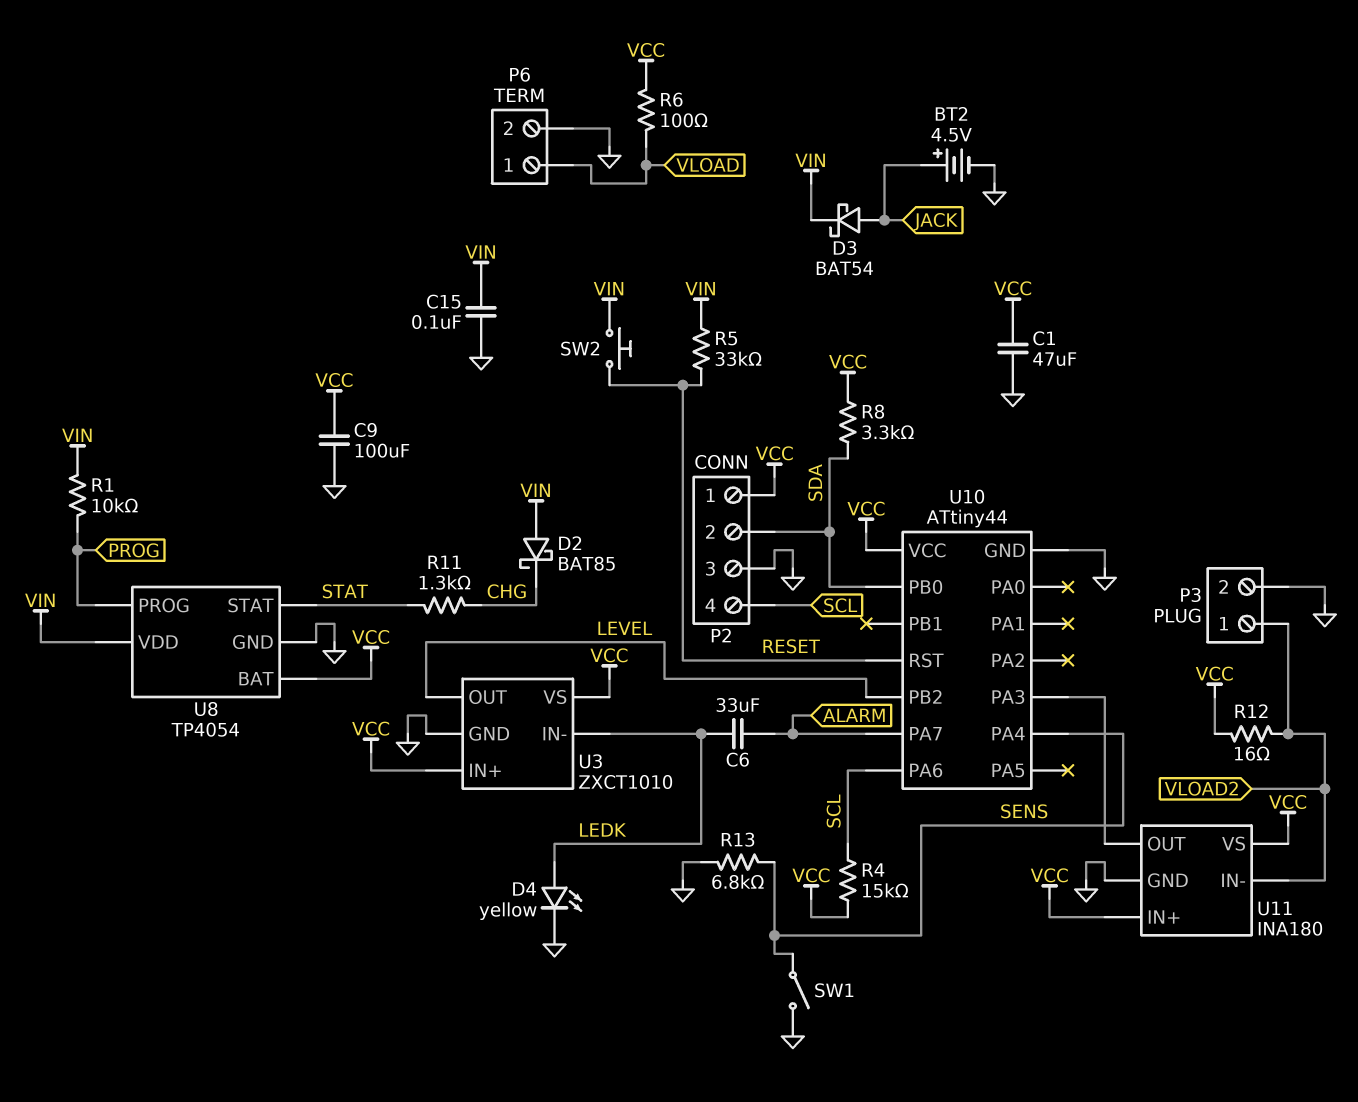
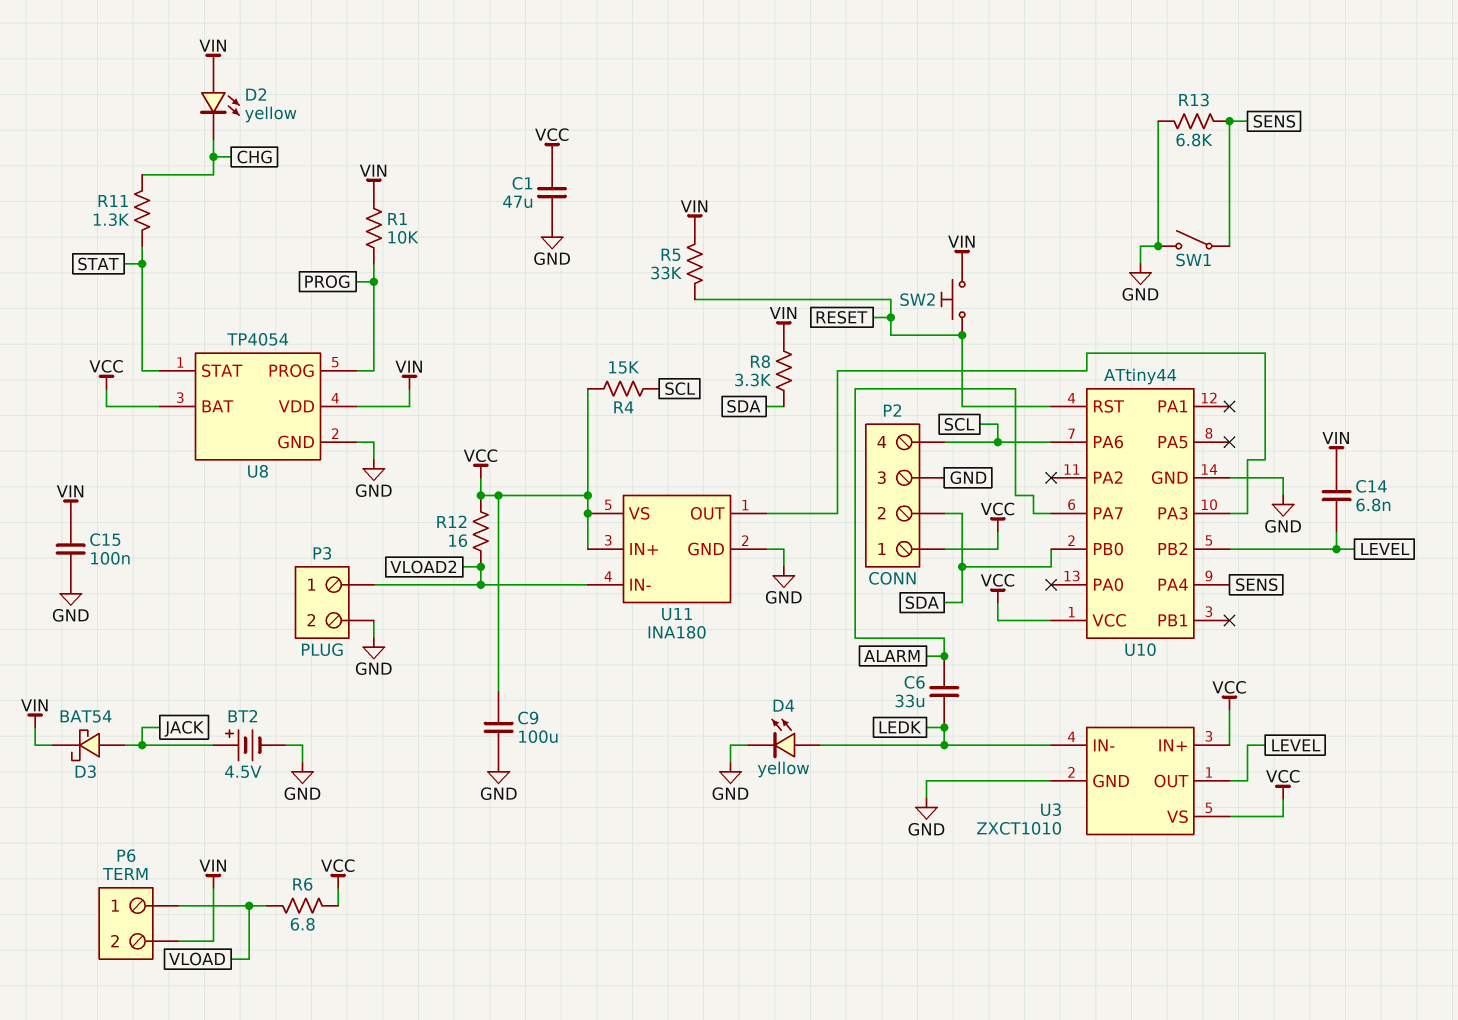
C14: none -> 6.8nF (LEVEL, VIN)
D2: schottky BAT85 (A VIN, K CHG) -> LED yellow (A VIN, K CHG)
P6 pin 2: GND -> VIN
R6: 100 (VCC, VLOAD) -> 6.8 (VCC, VLOAD)
R8: 3.3k (SDA, VCC) -> 3.3k (SDA, VIN)

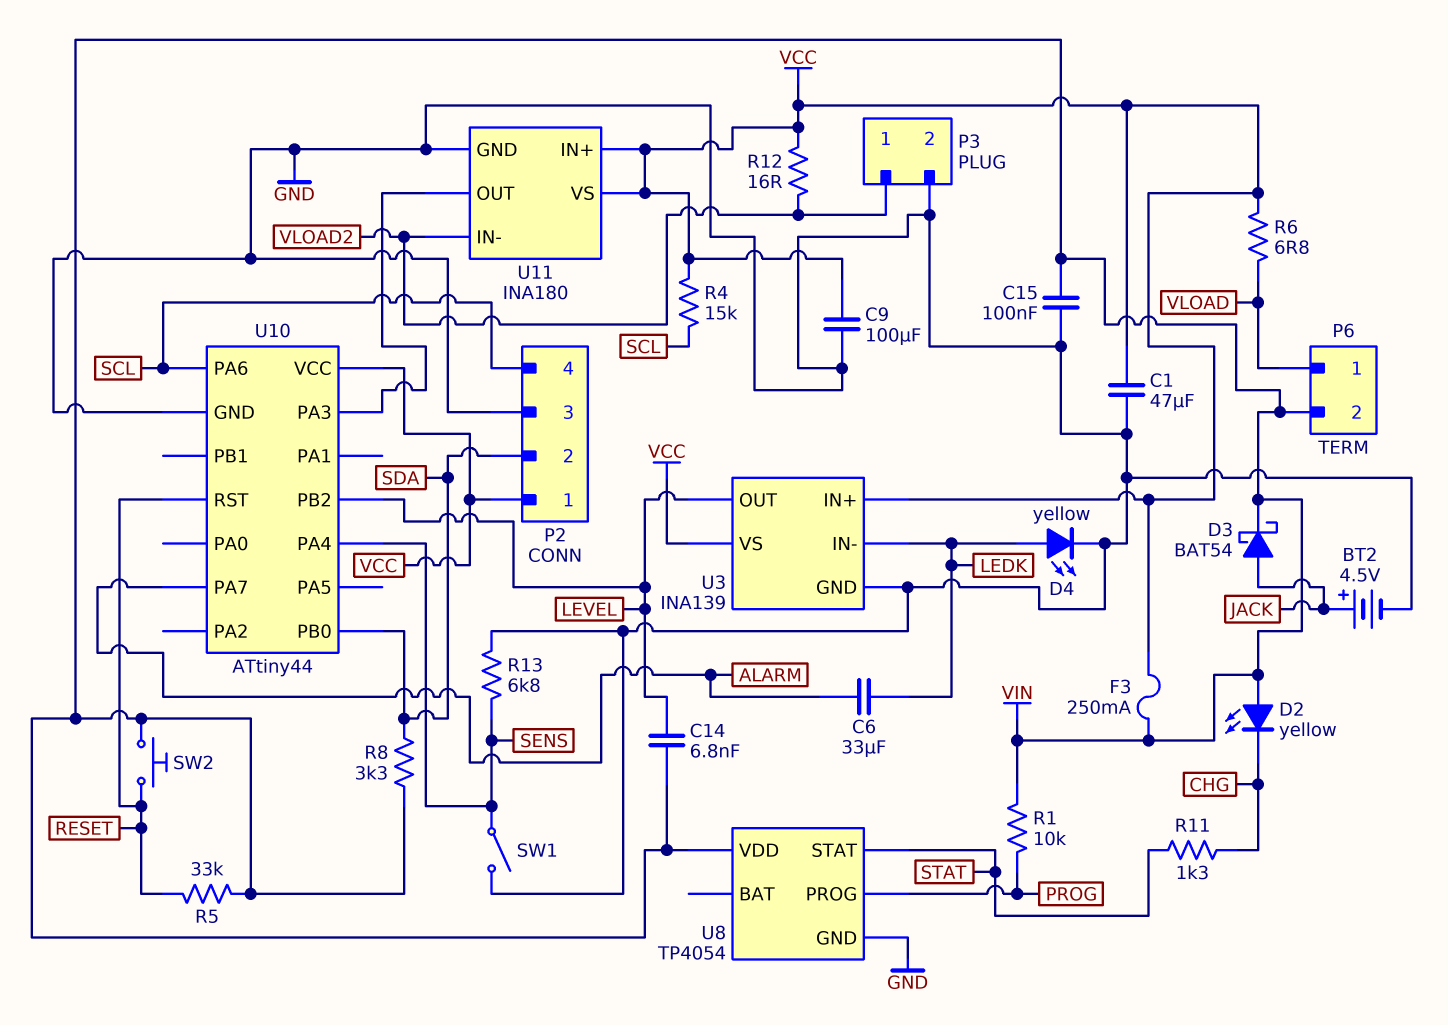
F3: none -> 250mA (VCC, VIN)
U3: ZXCT1010 -> INA139
U8 pin BAT: VCC -> none

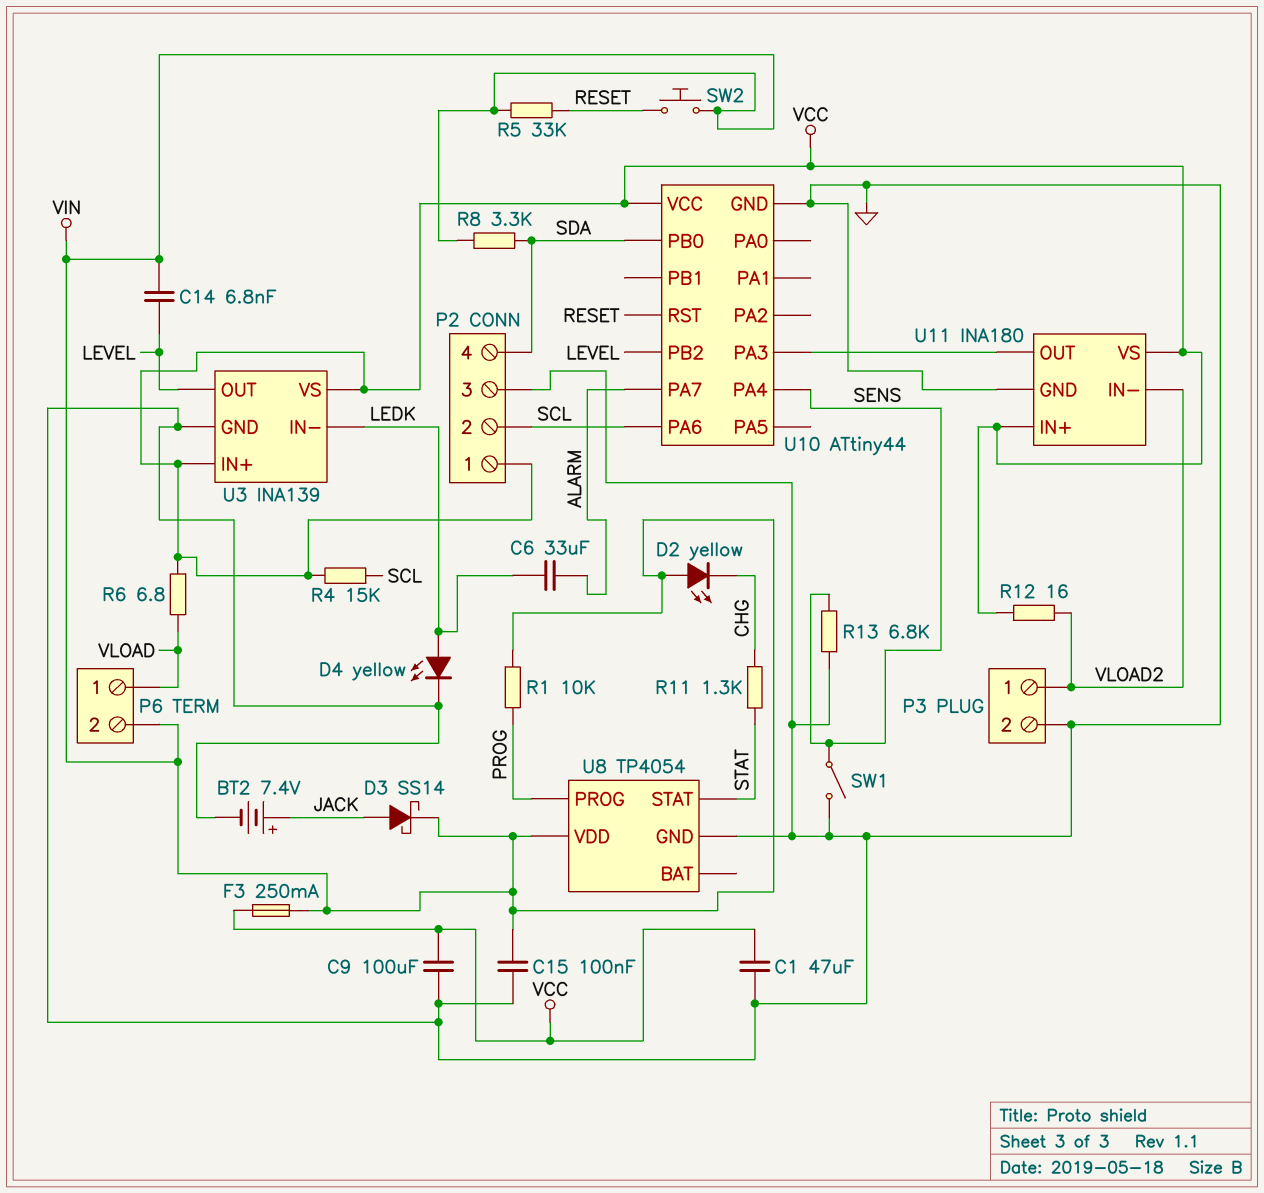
BT2: 4.5V (plus JACK, minus GND) -> 7.4V (plus JACK, minus GND)
D3: schottky BAT54 (A JACK, K VIN) -> schottky SS14 (A JACK, K VIN)
P2 pin 2: SDA -> SCL
P2 pin 4: SCL -> SDA

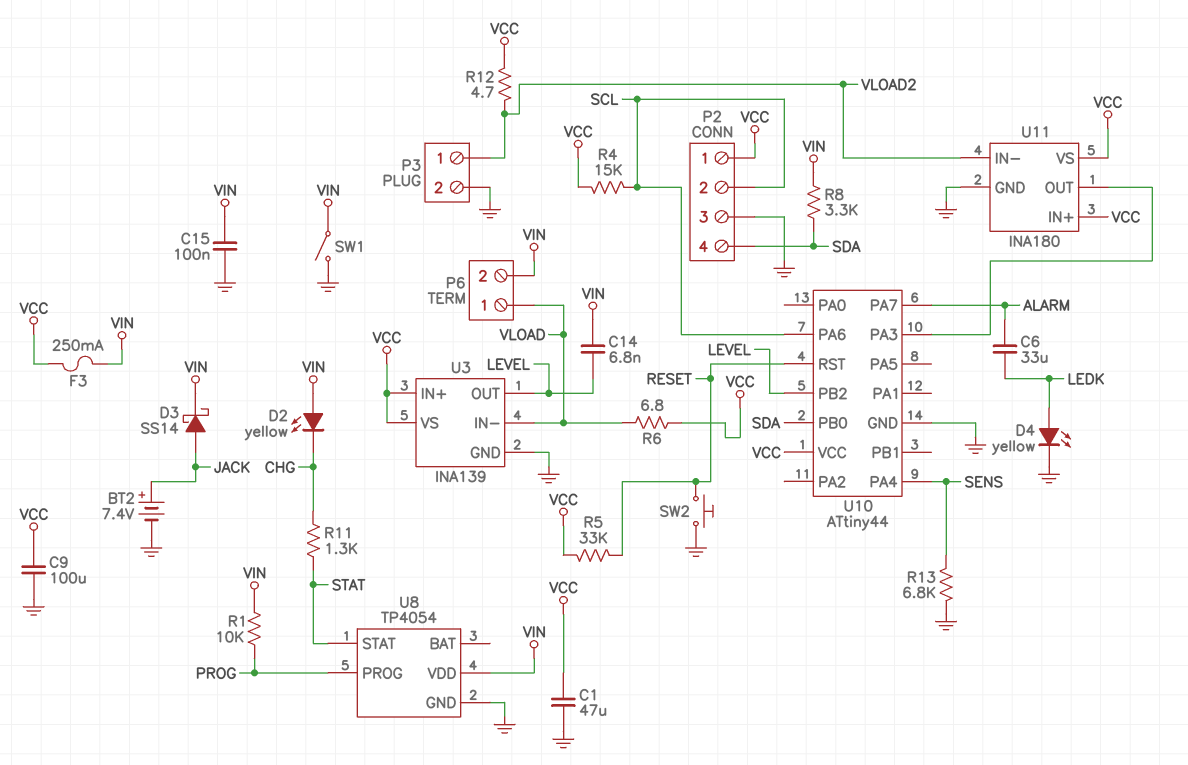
R5: 33k (RESET, VIN) -> 33k (RESET, VCC)
R12: 16 (VCC, VLOAD2) -> 4.7 (VCC, VLOAD2)
SW1: switch (GND, SENS) -> switch (GND, VIN)
SW2: button (RESET, VIN) -> button (GND, RESET)
U3 pin IN-: LEDK -> VLOAD

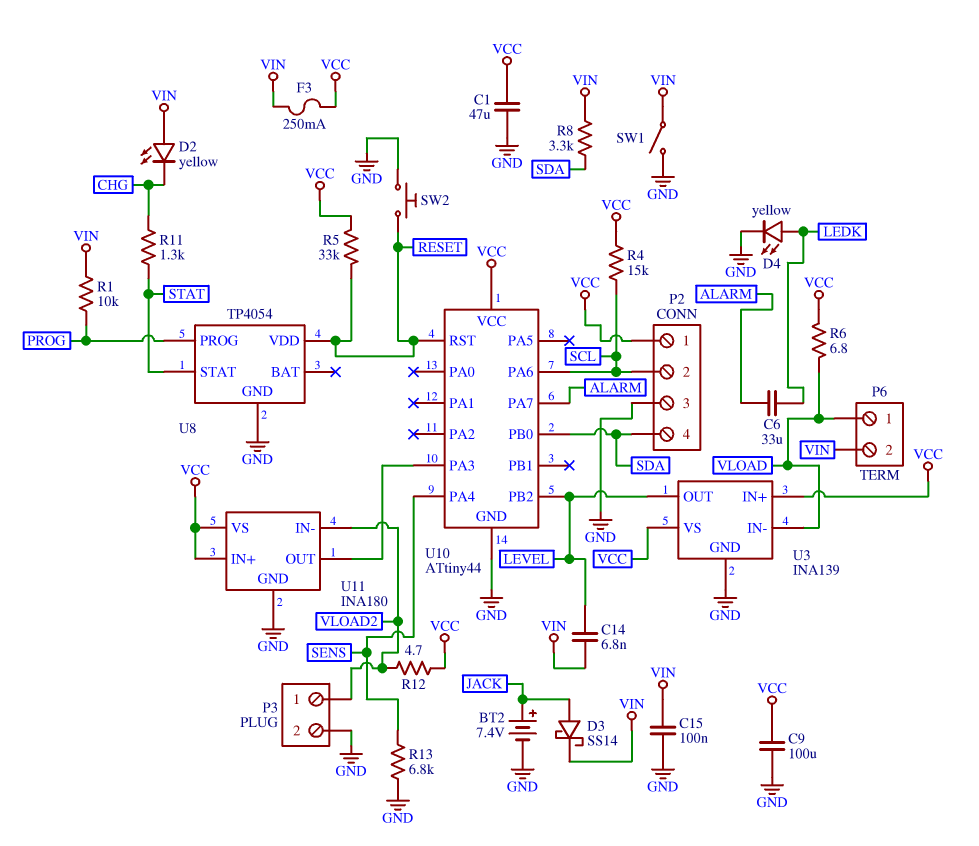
U8 pin VDD: VIN -> RESET

